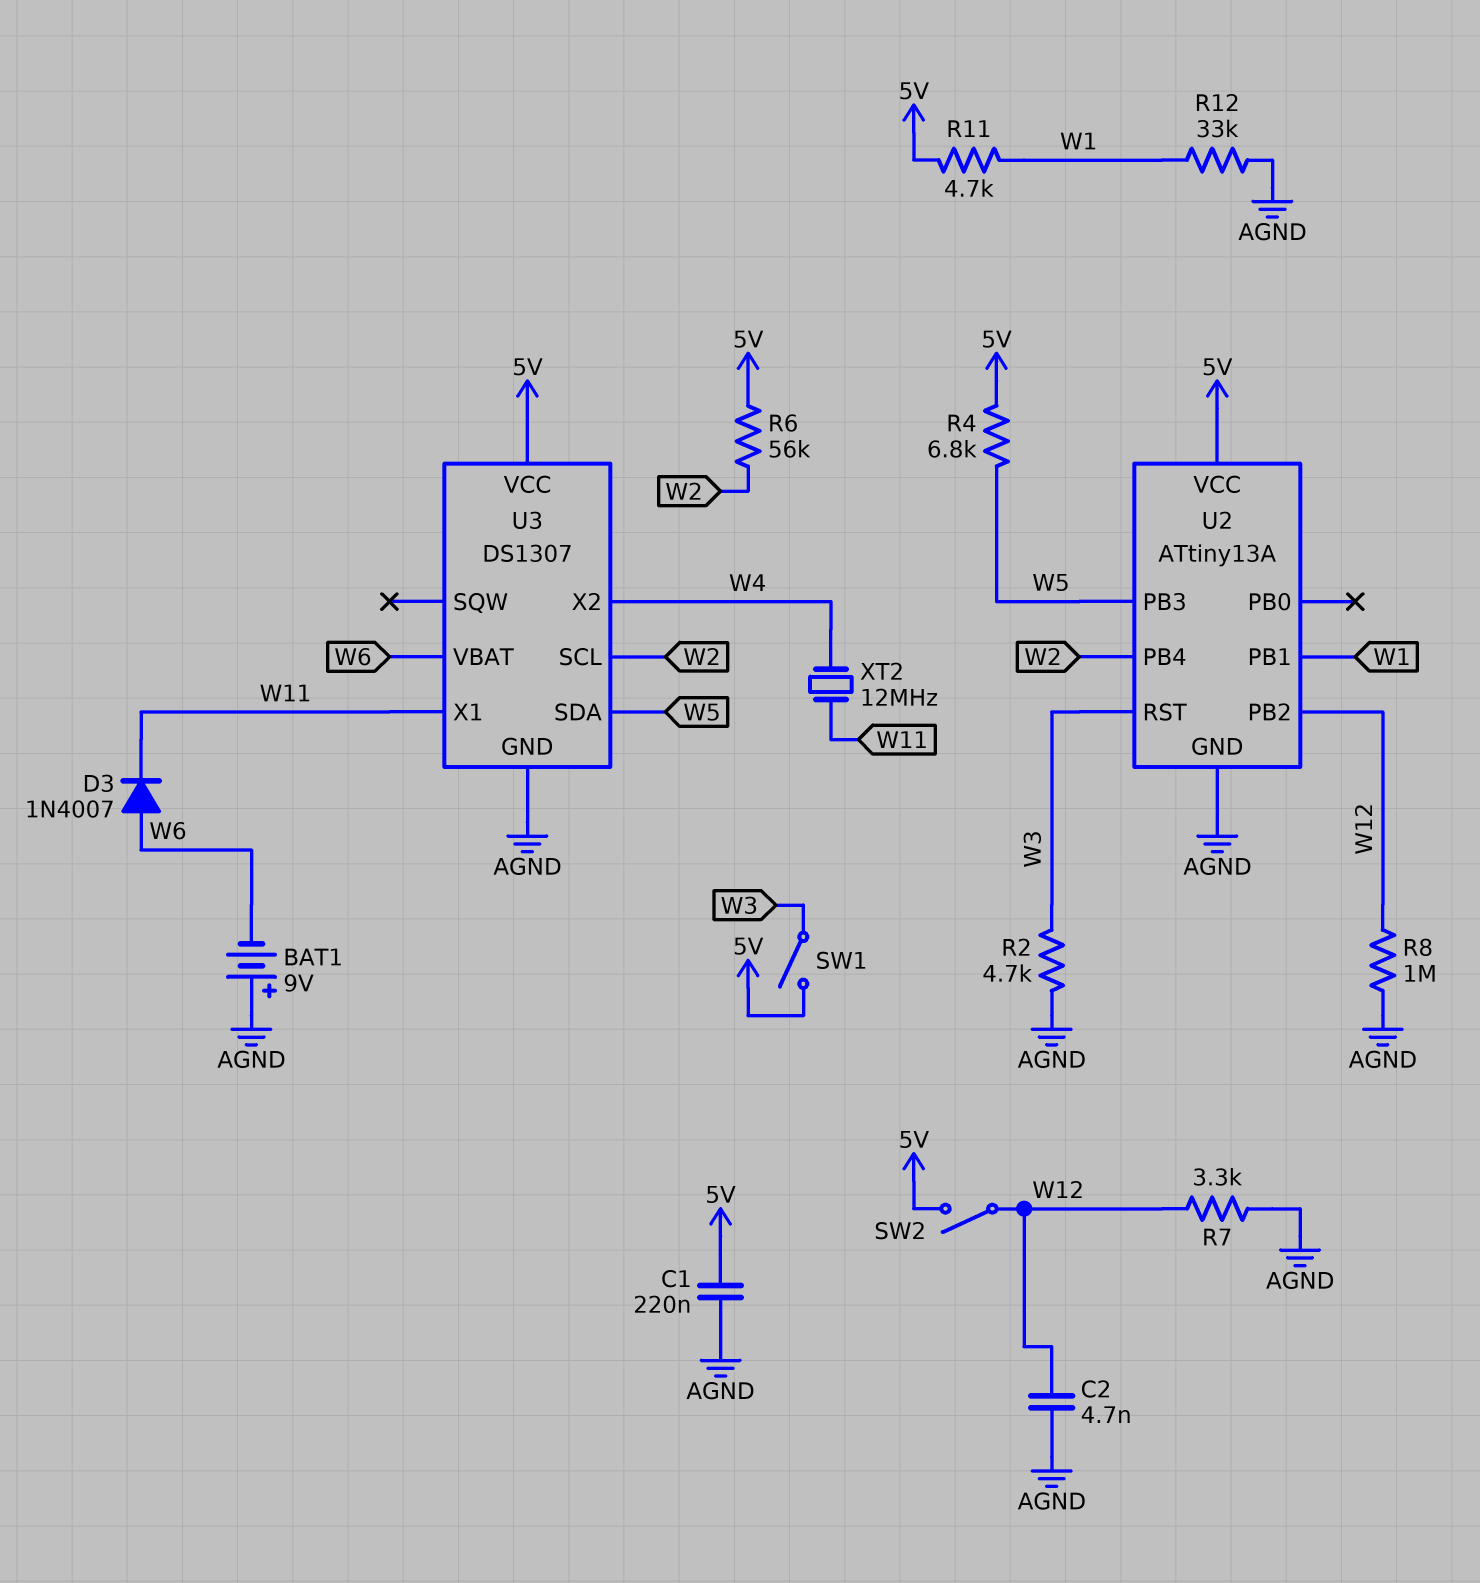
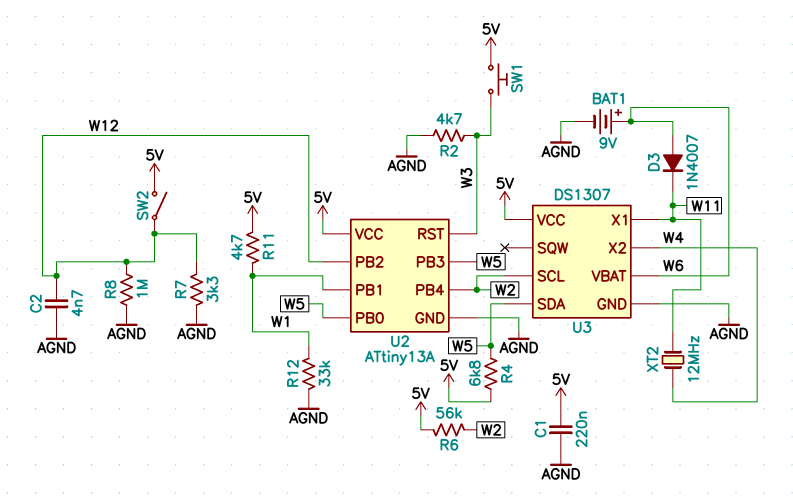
BAT1: 9V (plus AGND, minus W6) -> 9V (plus W6, minus AGND)
SW1: switch (5V, W3) -> button (5V, W3)
U2 pin PB0: none -> W5

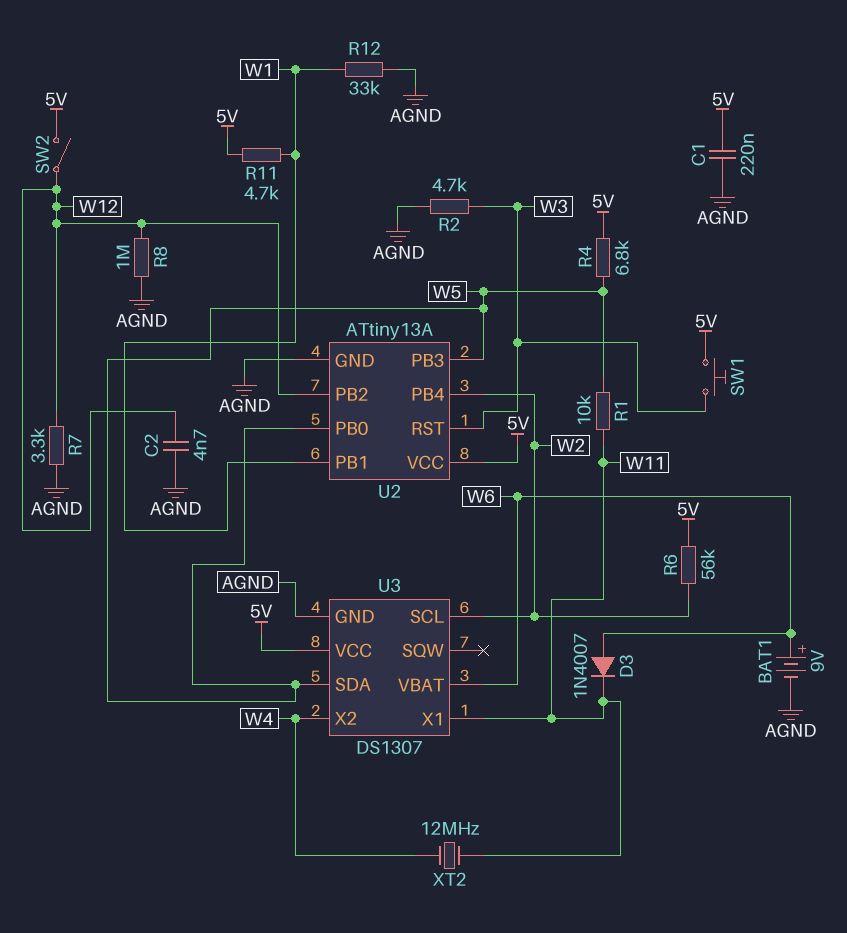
R1: none -> 10k (W5, W11)

